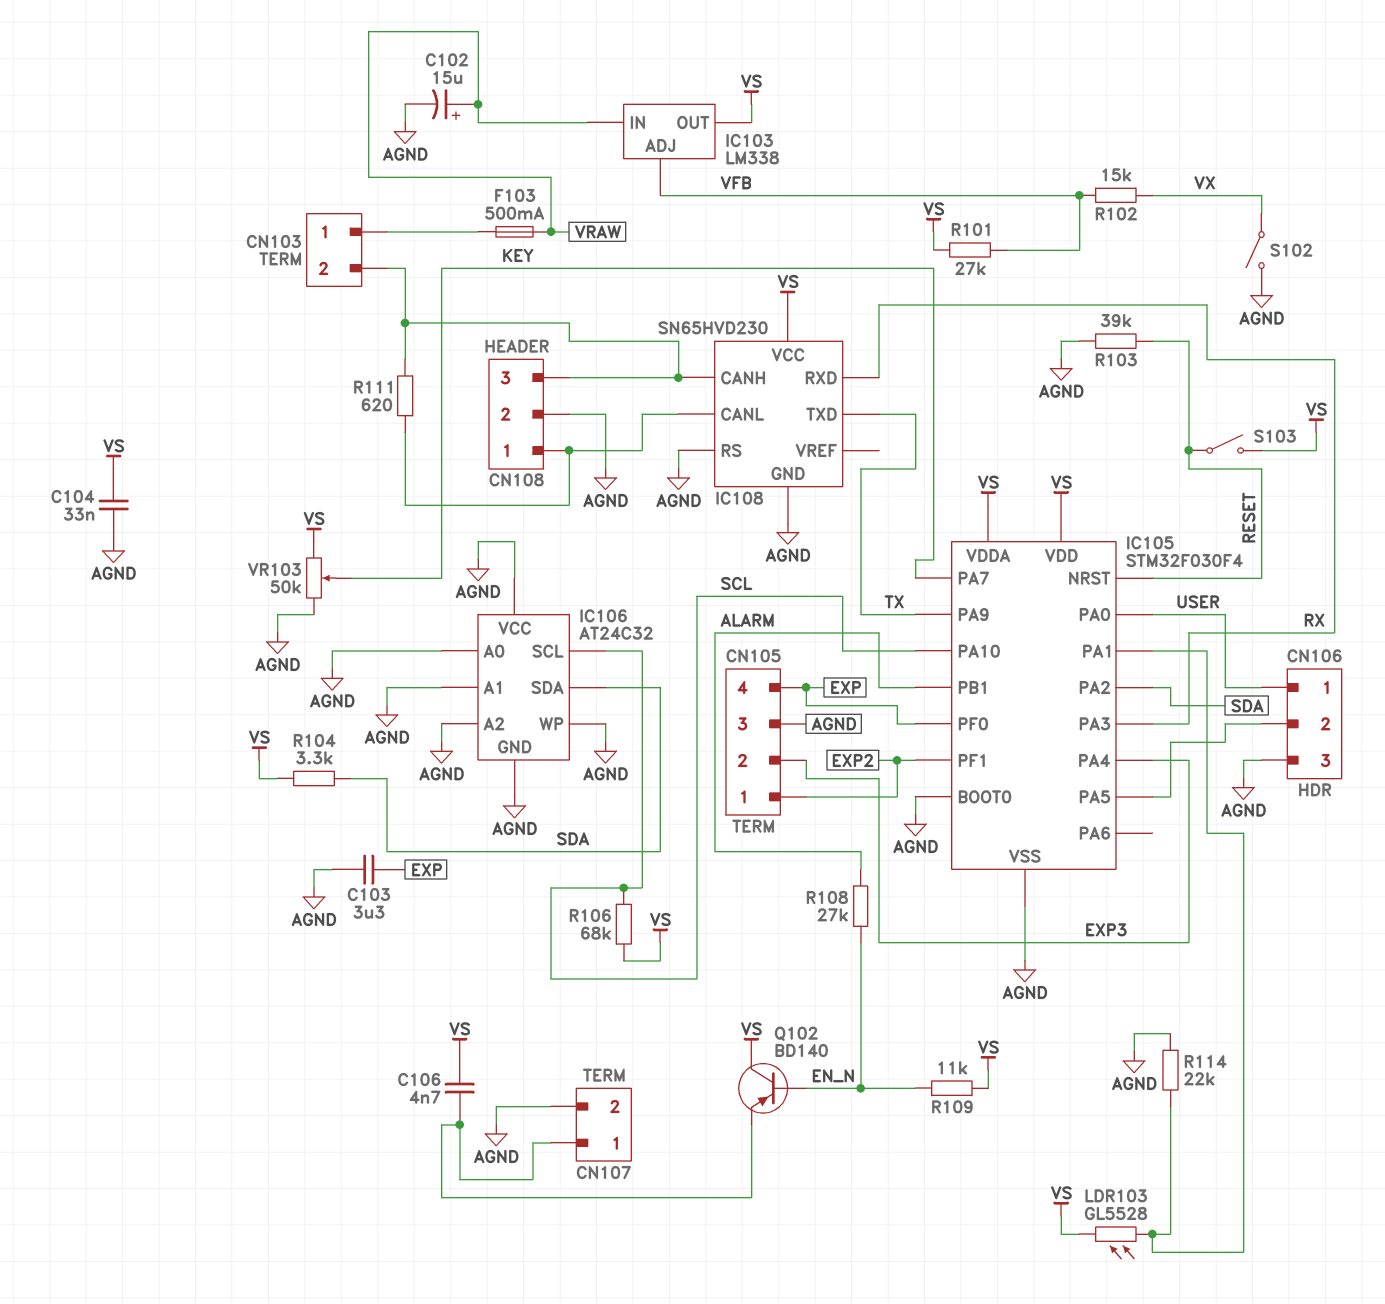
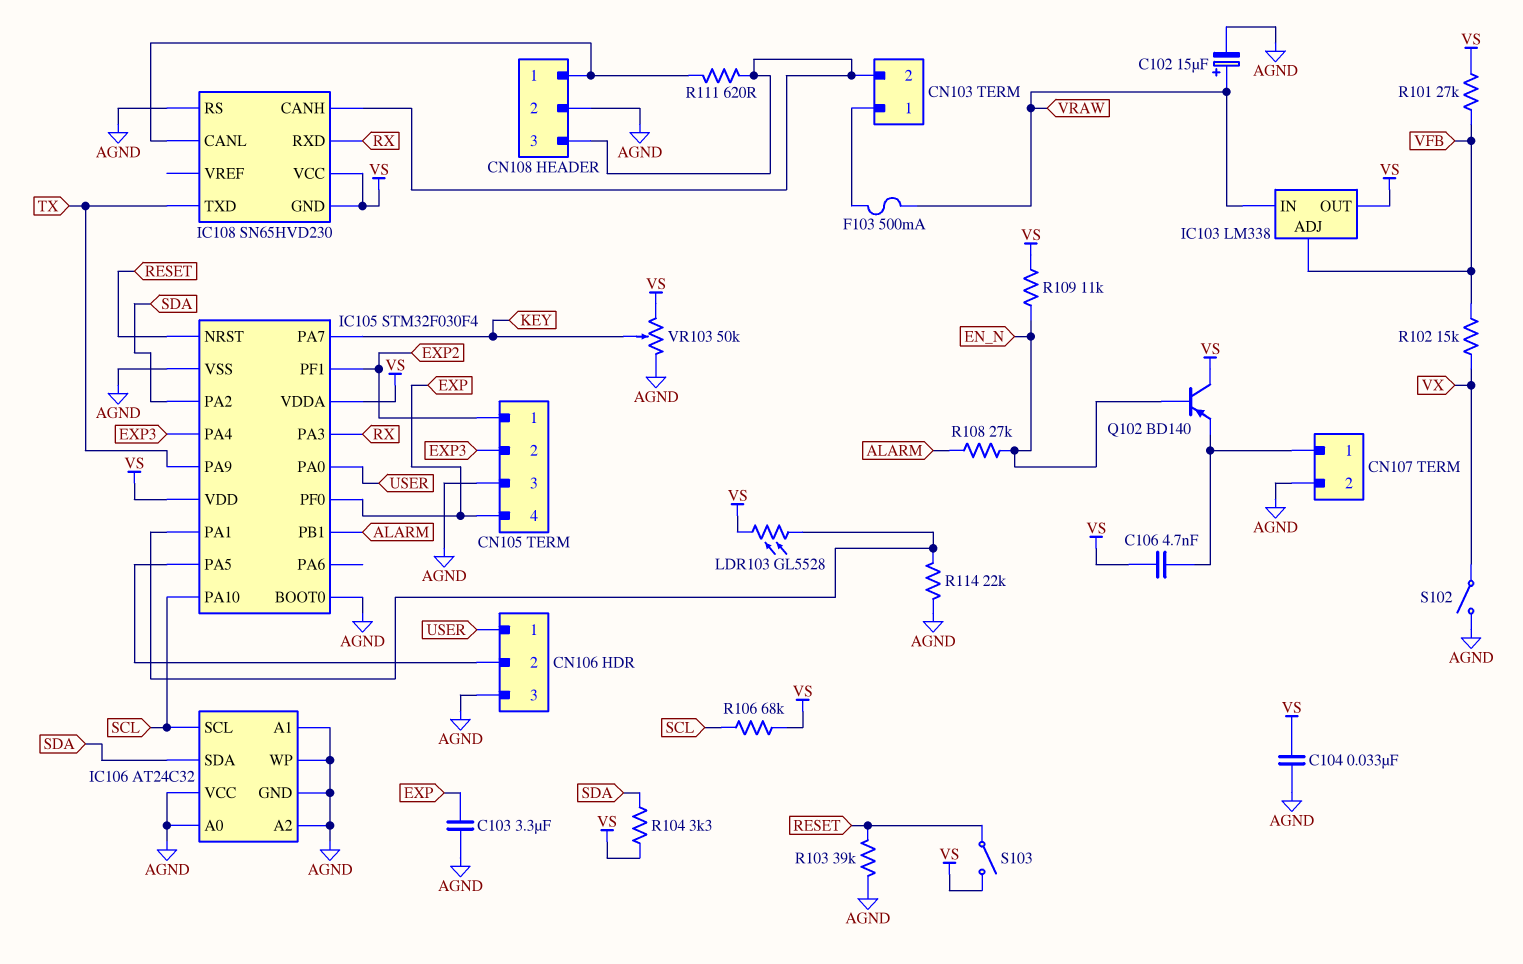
IC108 pin GND: AGND -> VS

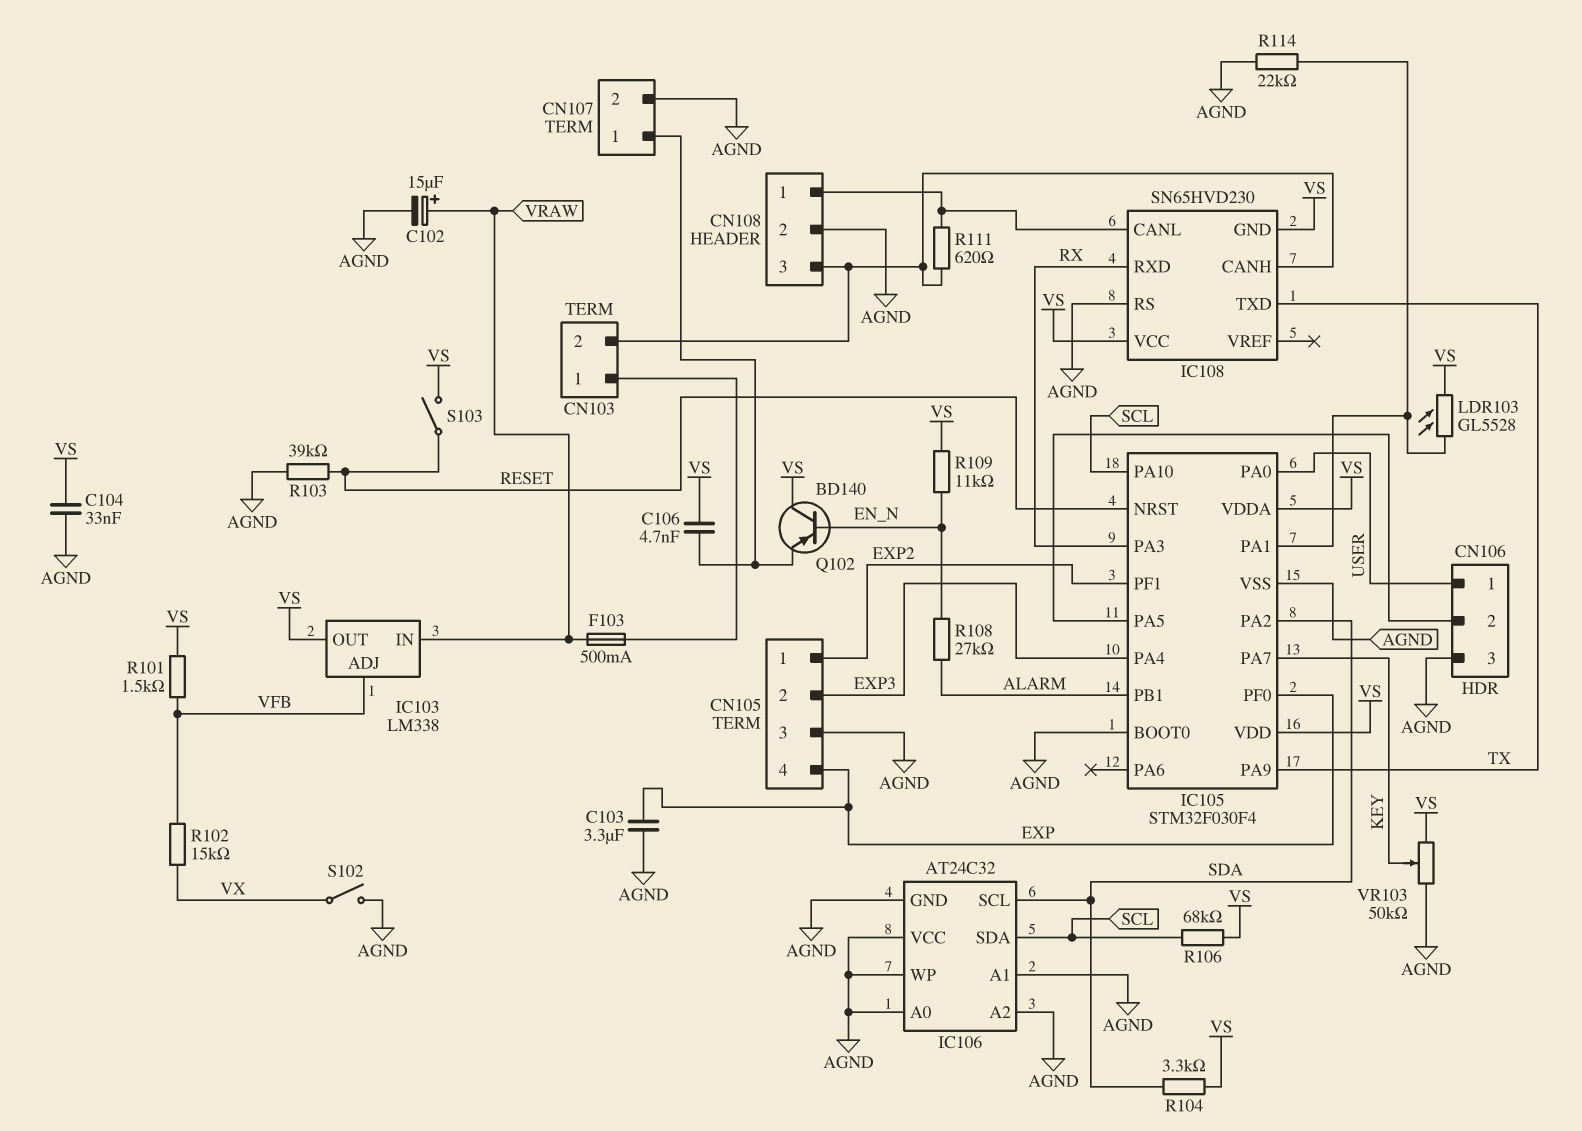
IC106 pin SCL: SCL -> SDA
IC106 pin SDA: SDA -> SCL
R101: 27k (VFB, VS) -> 1.5k (VFB, VS)

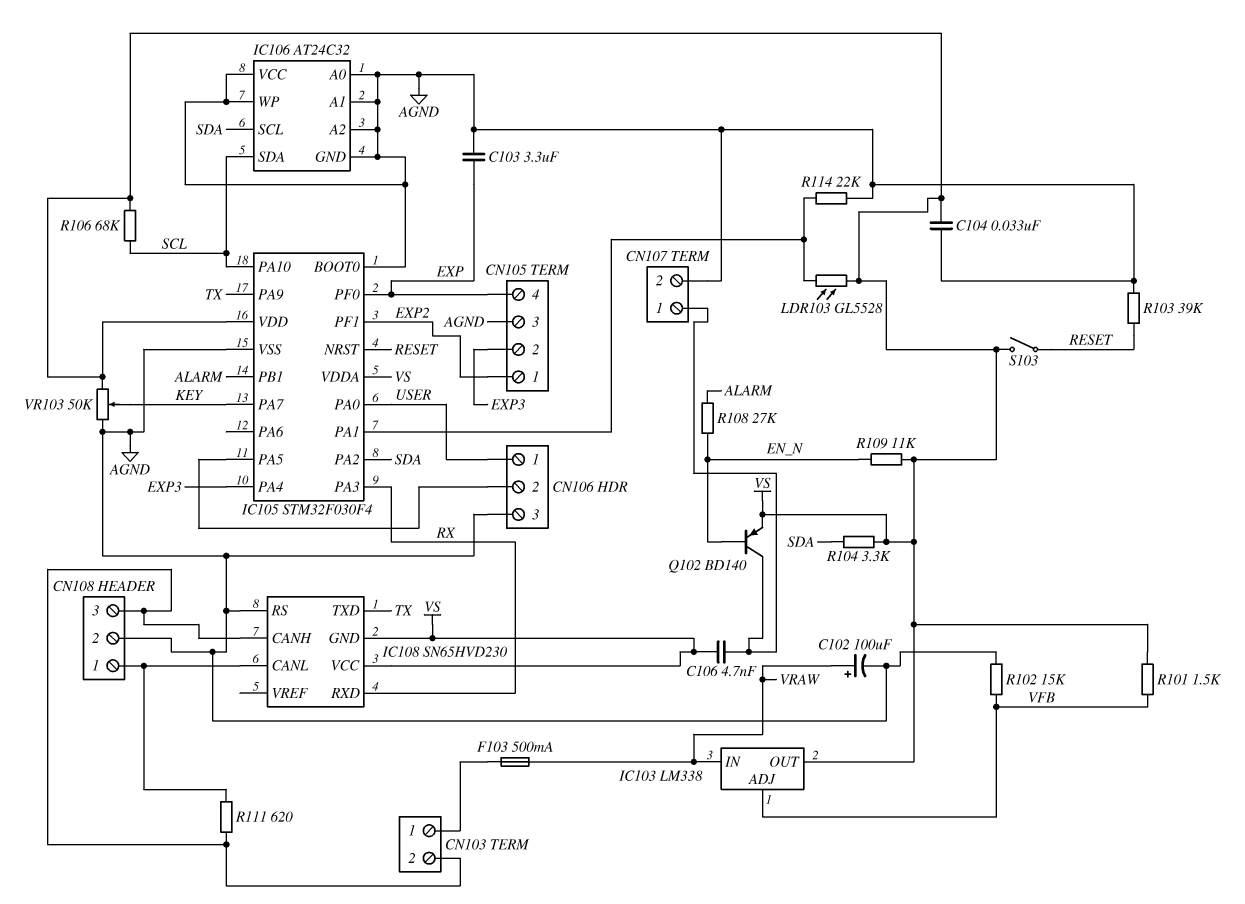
C102: 15uF (plus VRAW, minus AGND) -> 100uF (plus VRAW, minus AGND)
Q102: PNP BD140 (B EN_N, C VS, E CN107/1) -> PNP BD140 (B EN_N, C CN107/1, E VS)
R102: 15k (VFB, VX) -> 15k (AGND, VFB)
S102: switch (AGND, VX) -> none

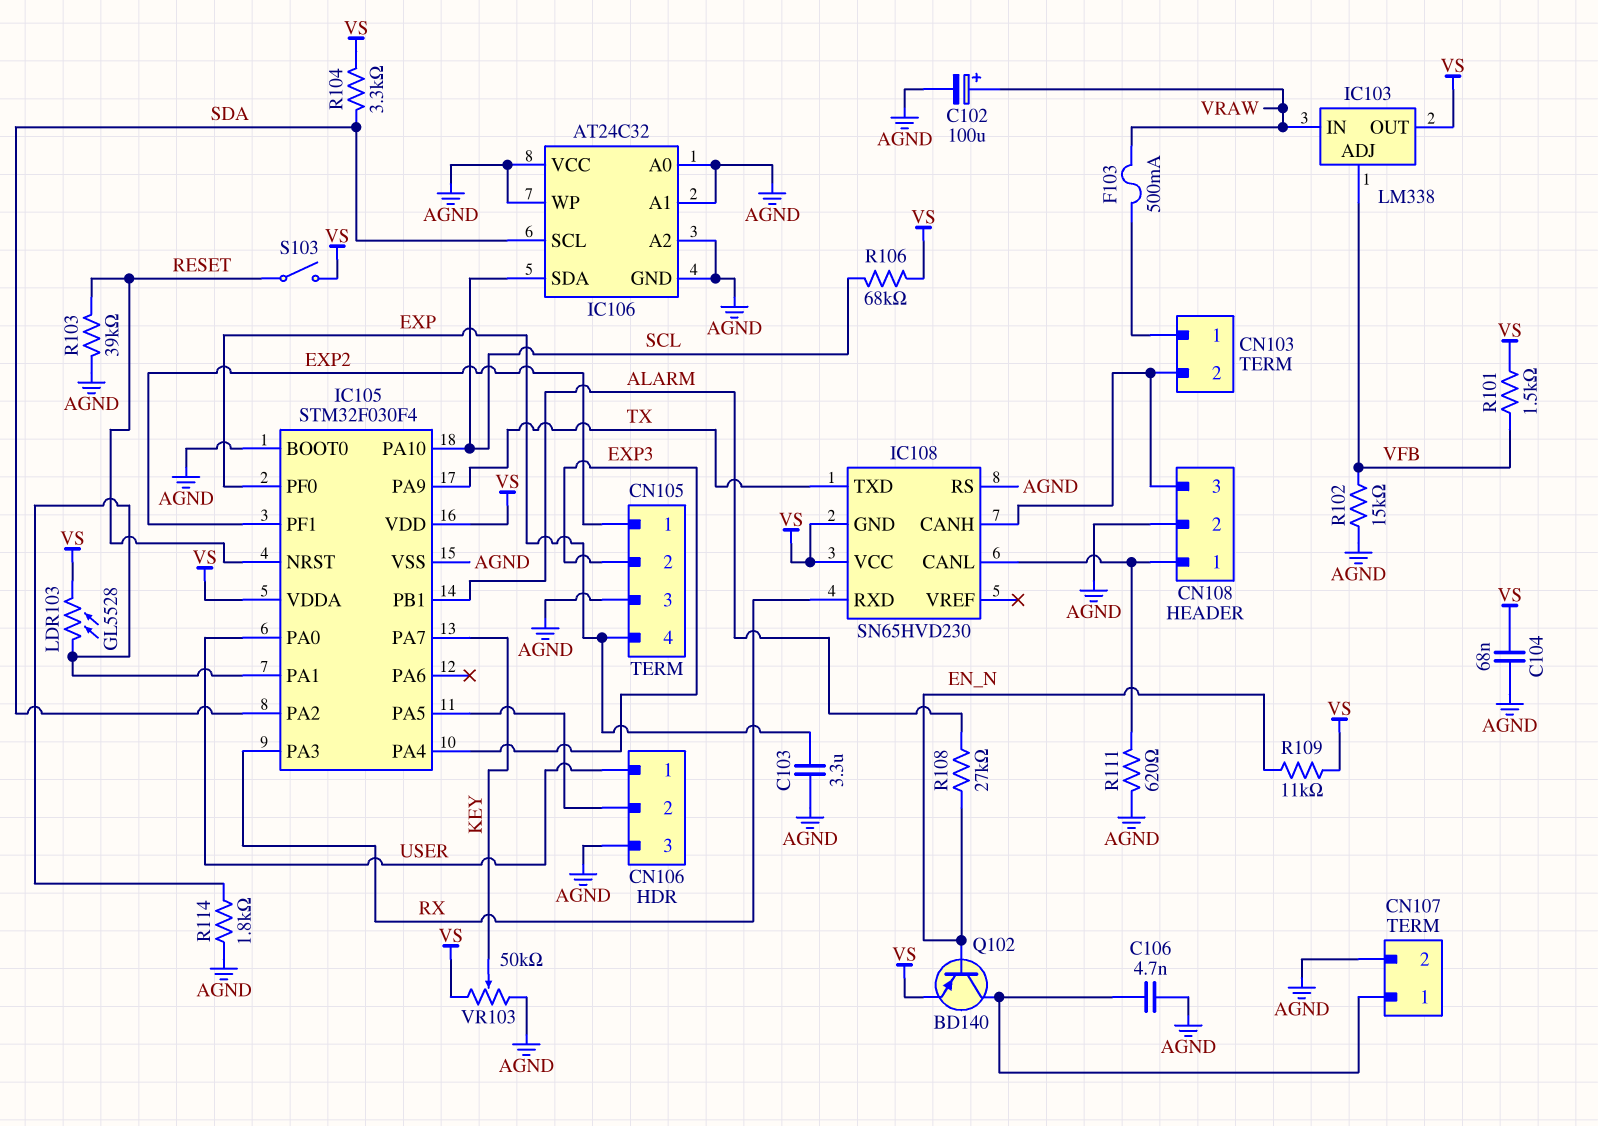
C104: 33nF (AGND, VS) -> 68nF (AGND, VS)
C106: 4.7nF (CN107/1, VS) -> 4.7nF (AGND, CN107/1)
R111: 620 (CN103/2, CN108/1) -> 620 (AGND, CN108/1)
R114: 22k (AGND, IC105/PA1) -> 1.8k (AGND, IC105/PA1)

